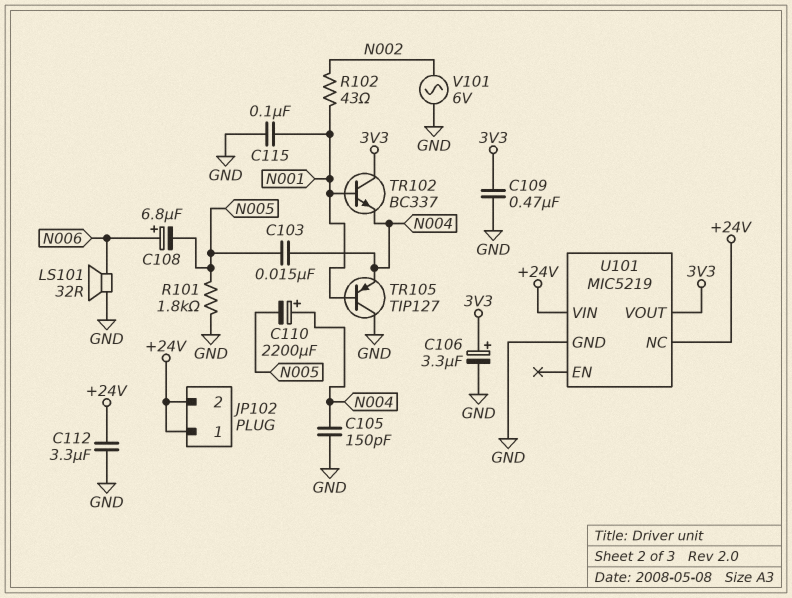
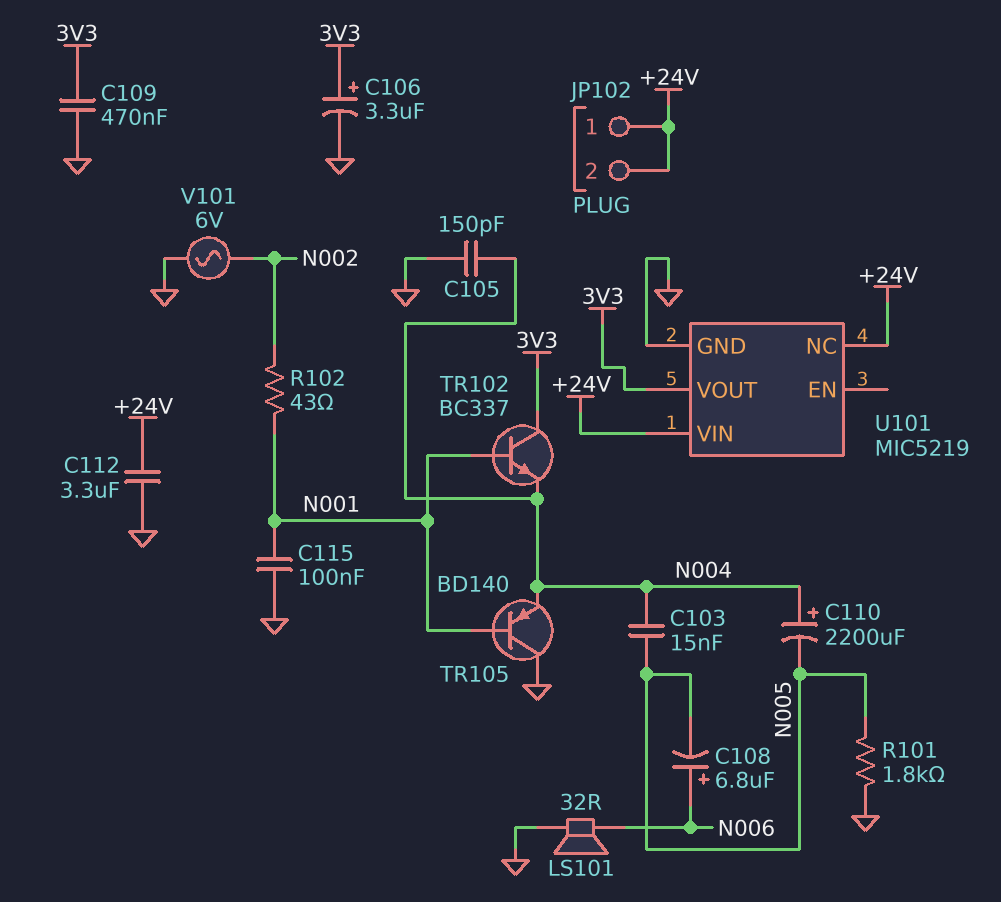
TR105: PNP TIP127 (B N001, C GND, E N004) -> PNP BD140 (B N001, C GND, E N004)

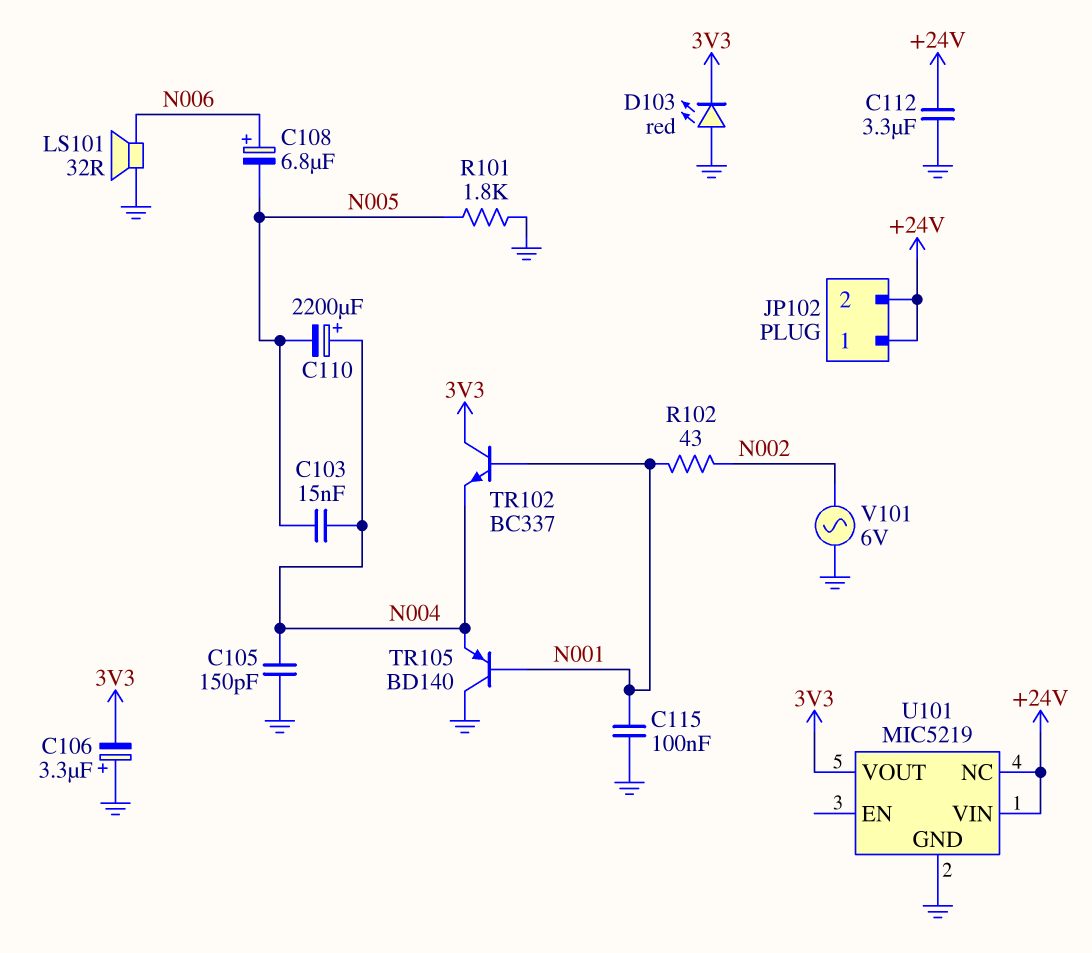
C106: 3.3uF (plus 3V3, minus GND) -> 3.3uF (plus GND, minus 3V3)
C109: 470nF (3V3, GND) -> none
D103: none -> LED red (A GND, K 3V3)

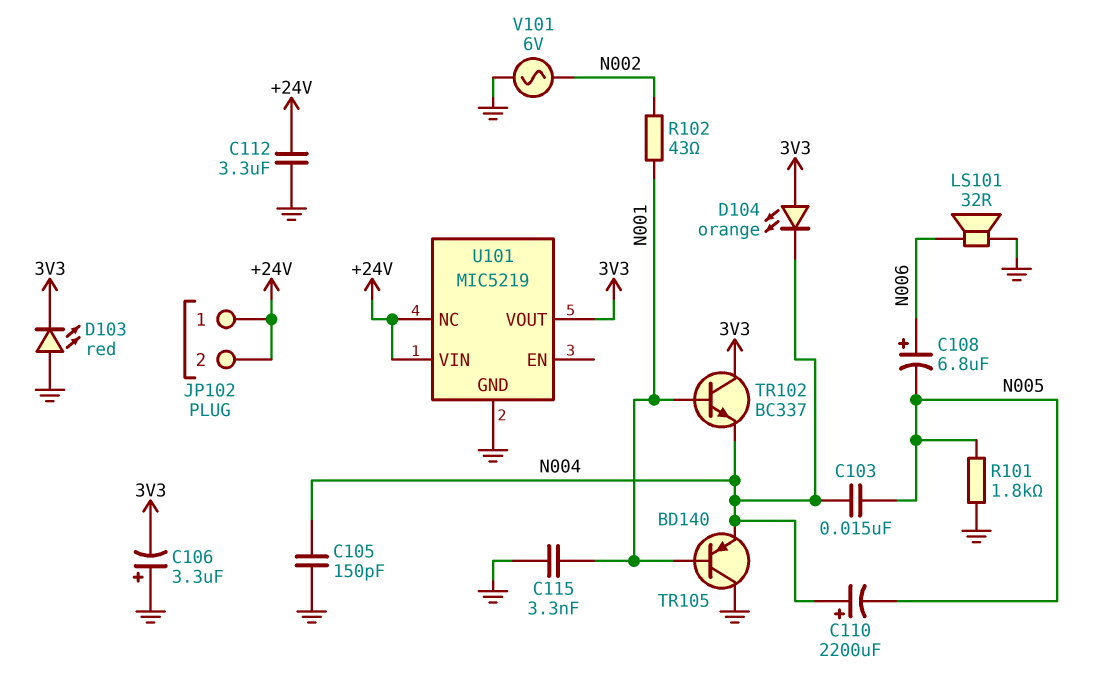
C115: 100nF (GND, N001) -> 3.3nF (GND, N001)
D104: none -> LED orange (A 3V3, K N004)

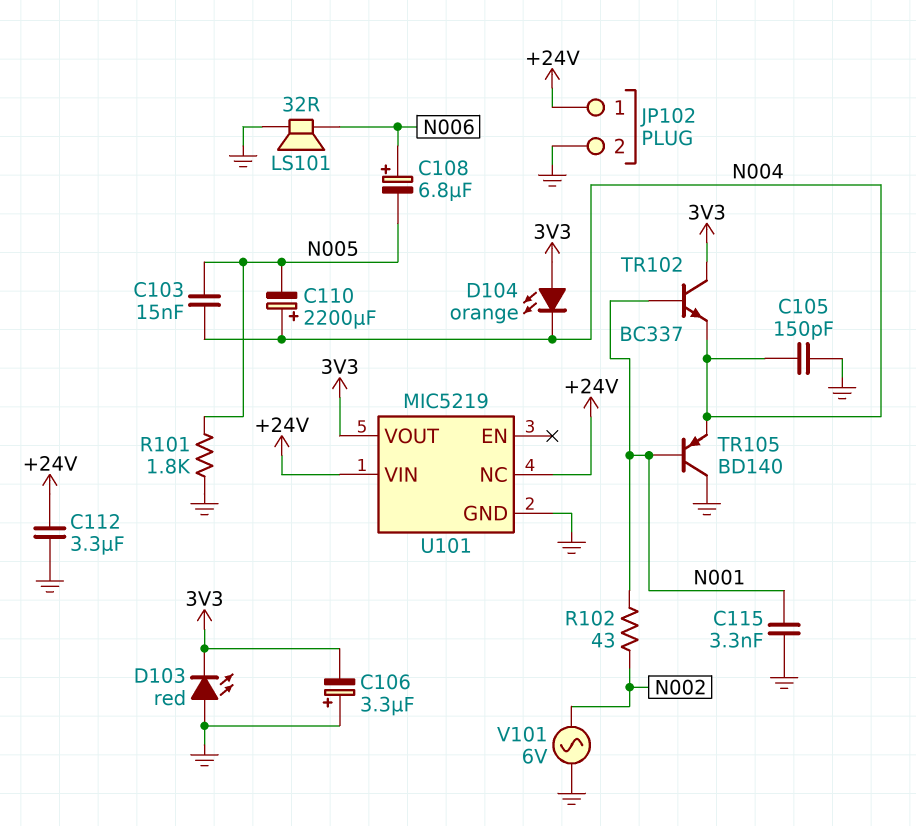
JP102 pin 2: +24V -> GND

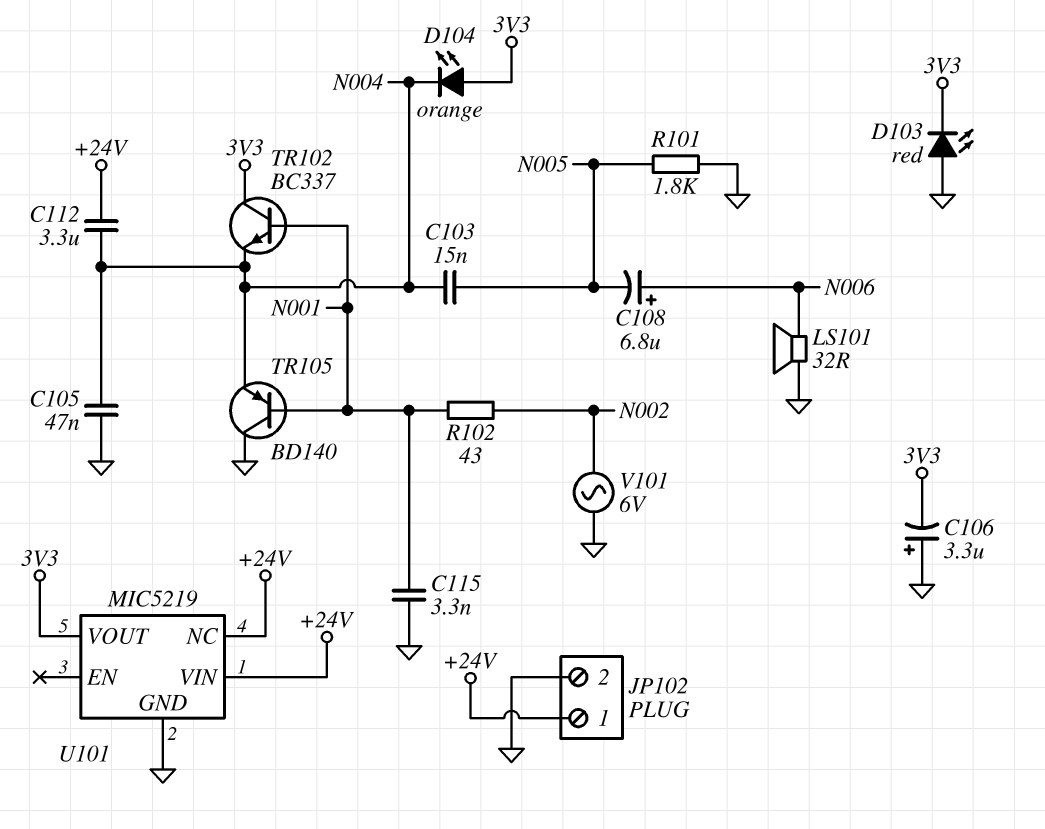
C105: 150pF (GND, N004) -> 47nF (GND, N004)
C110: 2200uF (plus N004, minus N005) -> none
C112: 3.3uF (+24V, GND) -> 3.3uF (+24V, N004)

